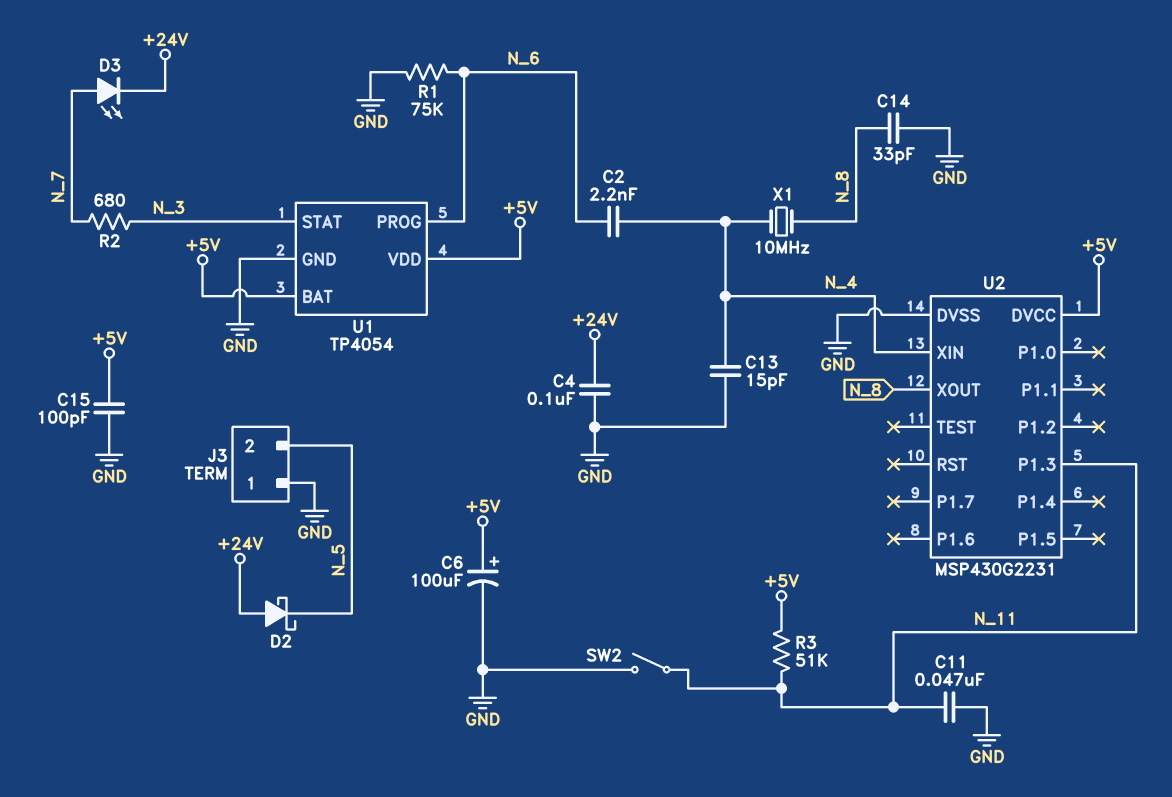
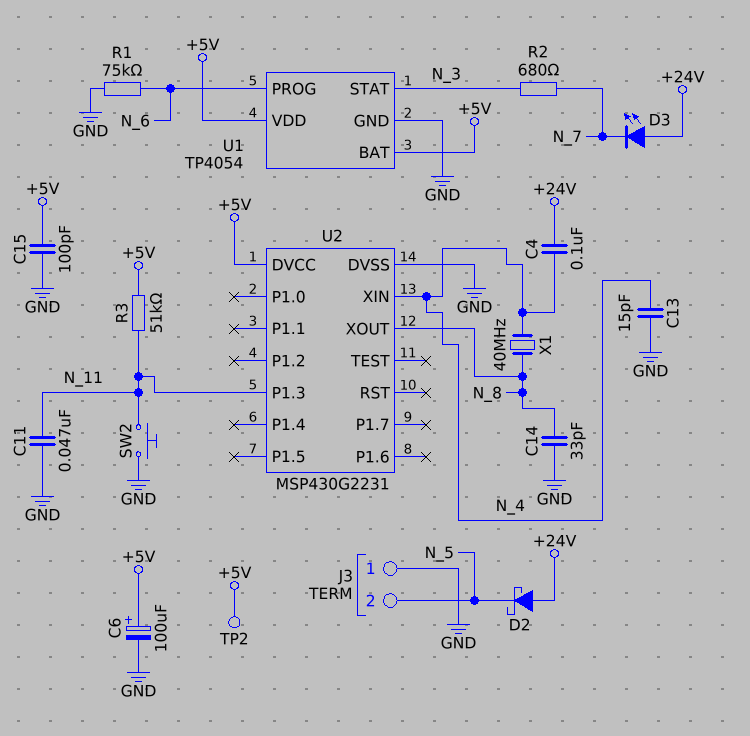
C2: 2.2nF (N_4, N_6) -> none
C4: 100nF (+24V, GND) -> 100nF (+24V, N_4)
D3: LED (A N_7, K +24V) -> LED (A +24V, K N_7)
SW2: switch (GND, N_11) -> button (GND, N_11)
TP2: none -> test point (+5V)
X1: 10MHz (N_4, N_8) -> 40MHz (N_4, N_8)

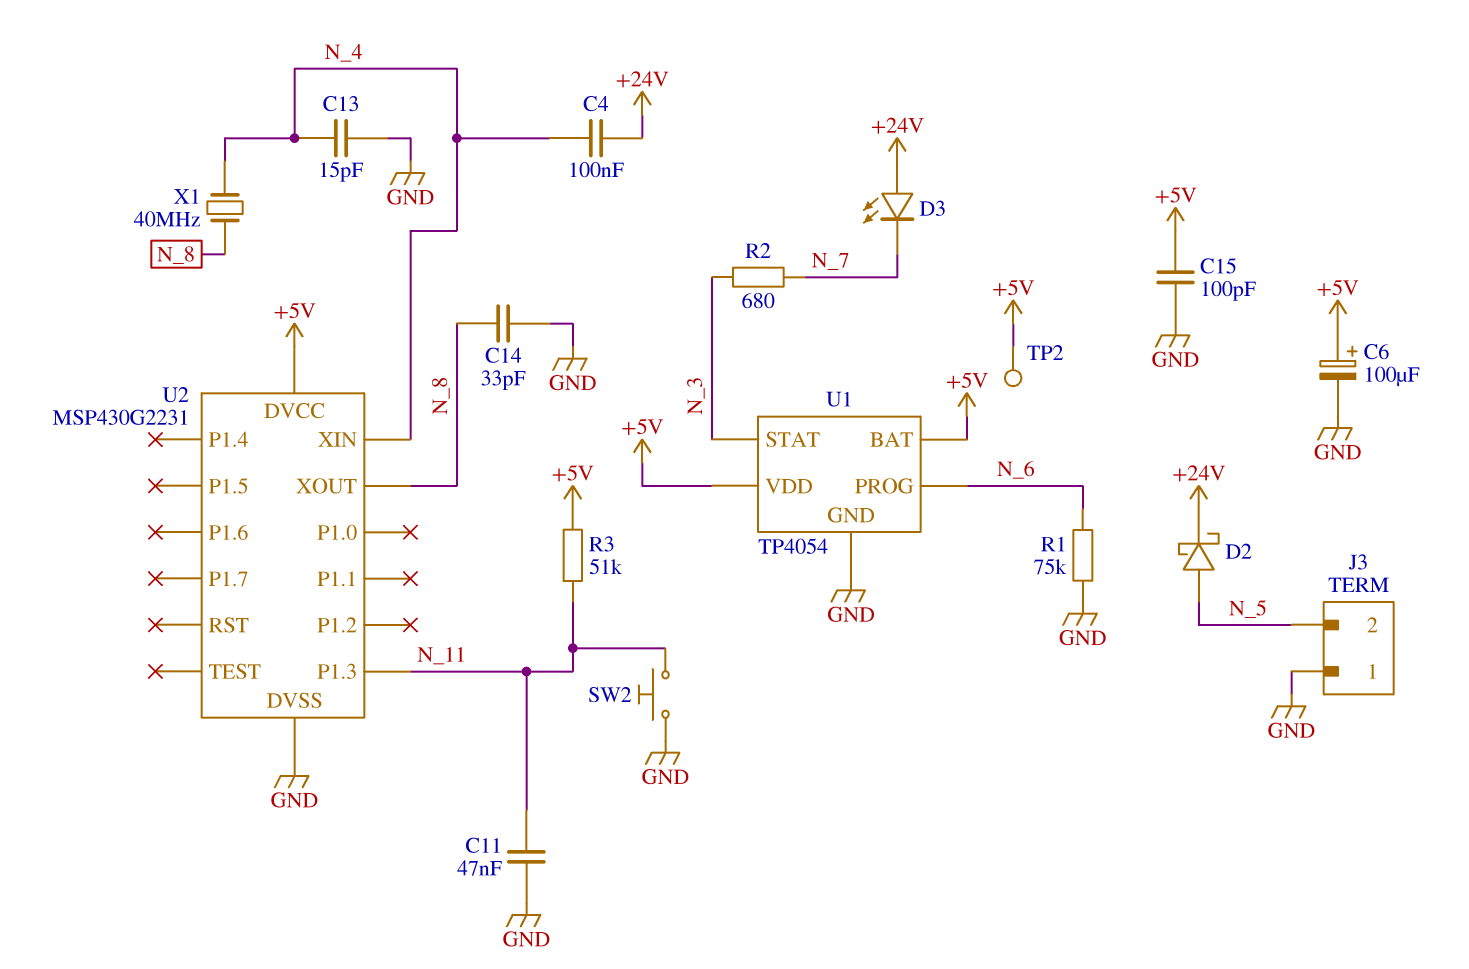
D2: schottky (A +24V, K N_5) -> schottky (A N_5, K +24V)

